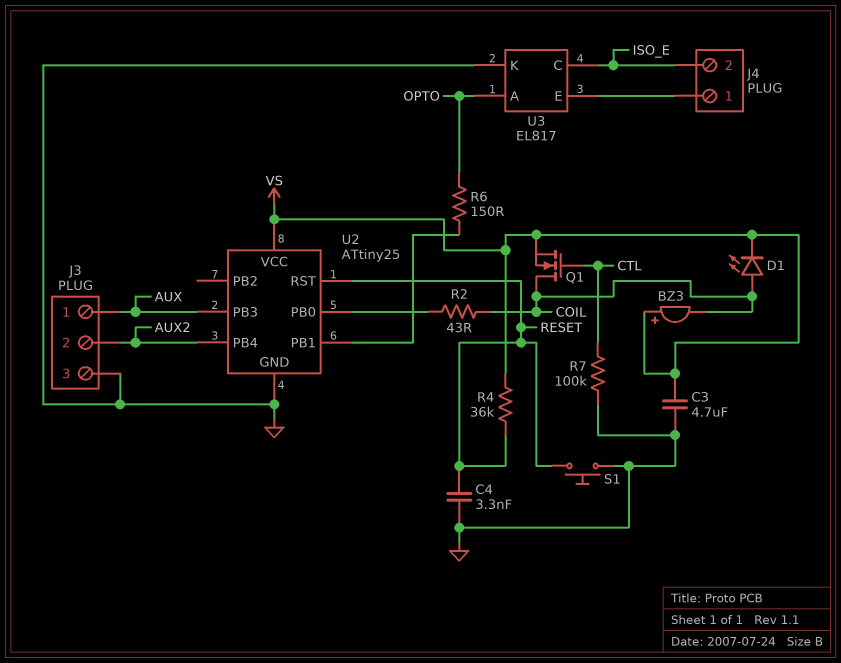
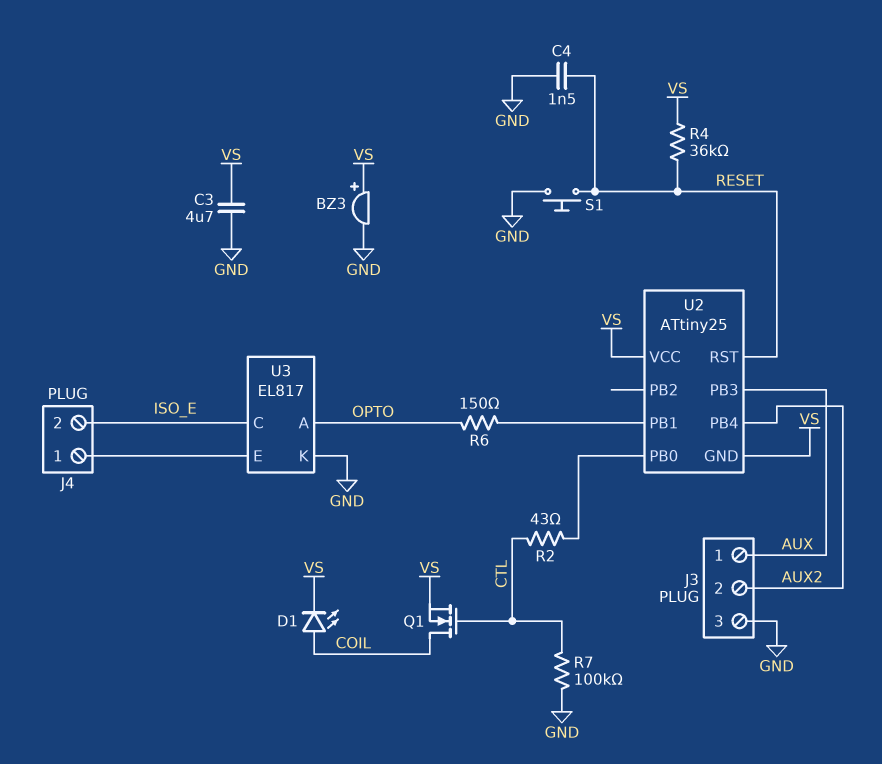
BZ3: buzzer (plus VS, minus COIL) -> buzzer (plus VS, minus GND)
C4: 3.3nF (GND, RESET) -> 1.5nF (GND, RESET)
R2: 43 (COIL, U2/PB0) -> 43 (CTL, U2/PB0)
U2 pin GND: GND -> VS

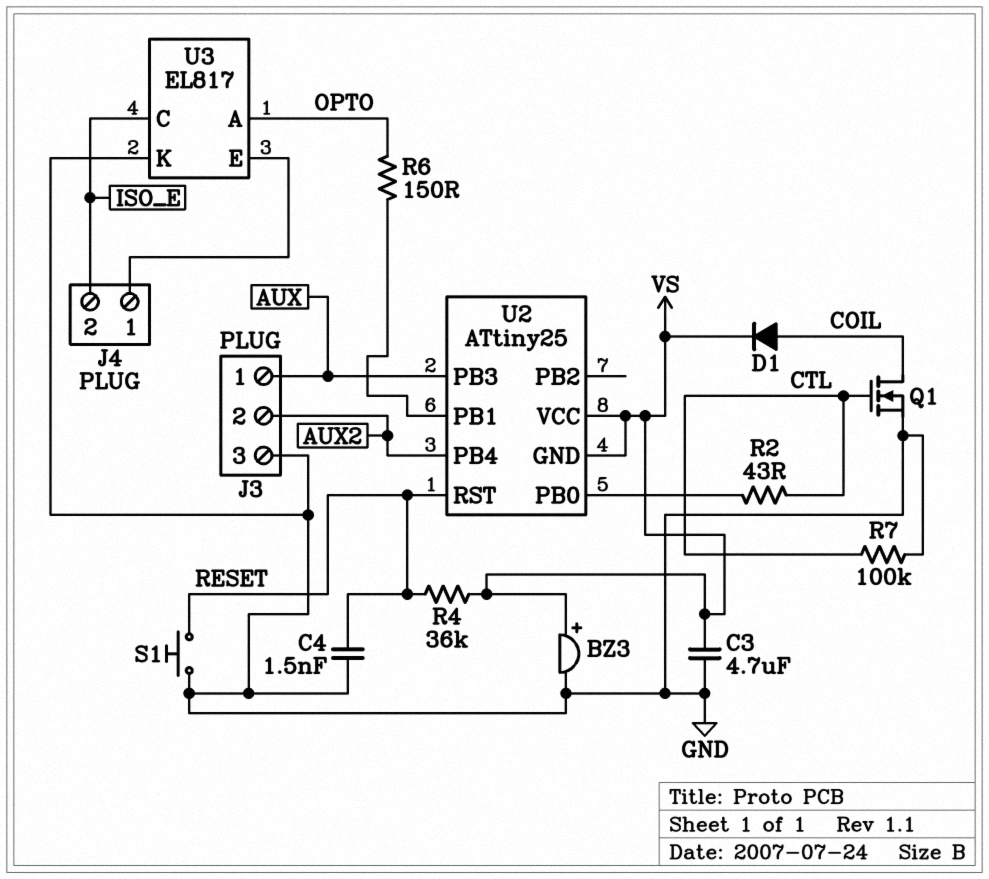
D1: LED (A COIL, K VS) -> diode (A COIL, K VS)
Q1: NMOS (G CTL, D COIL, S VS) -> NMOS (G CTL, D COIL, S GND)

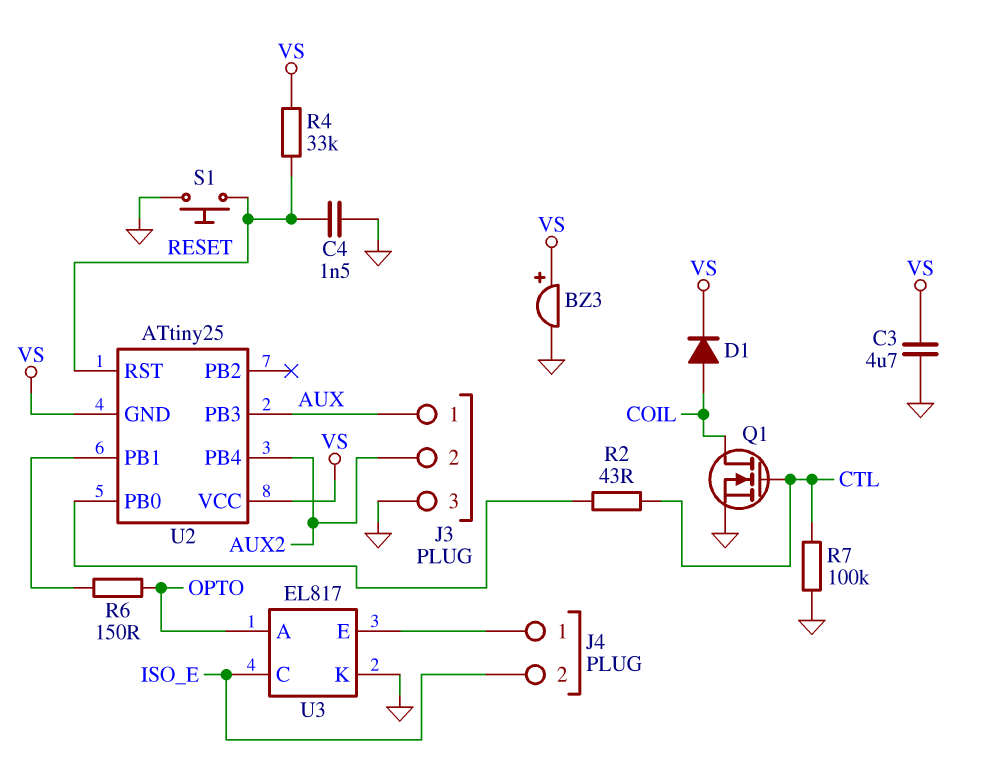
R4: 36k (RESET, VS) -> 33k (RESET, VS)

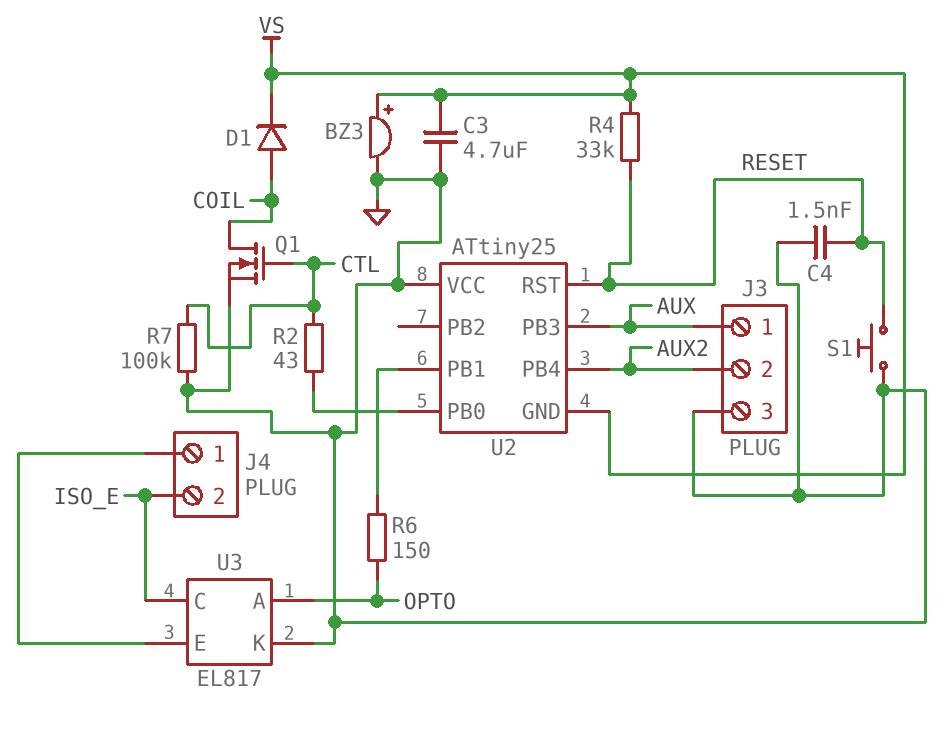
U2 pin VCC: VS -> GND

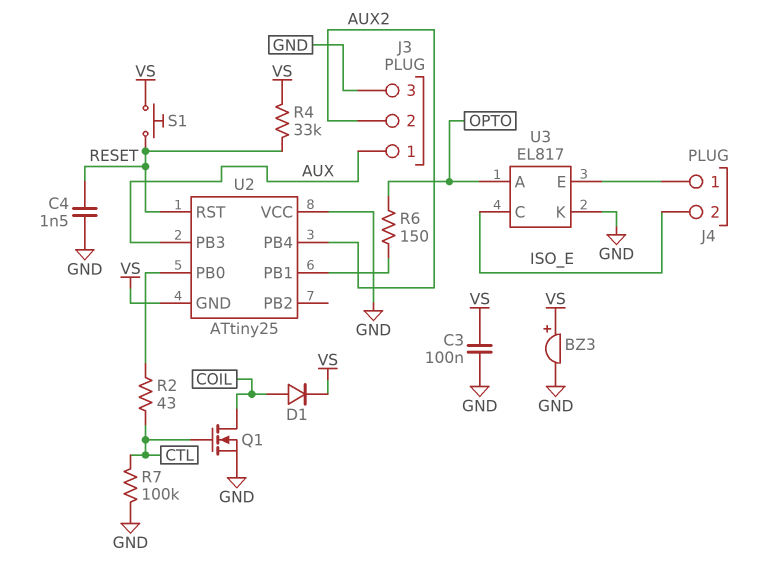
C3: 4.7uF (GND, VS) -> 100nF (GND, VS)
S1: button (GND, RESET) -> button (RESET, VS)

